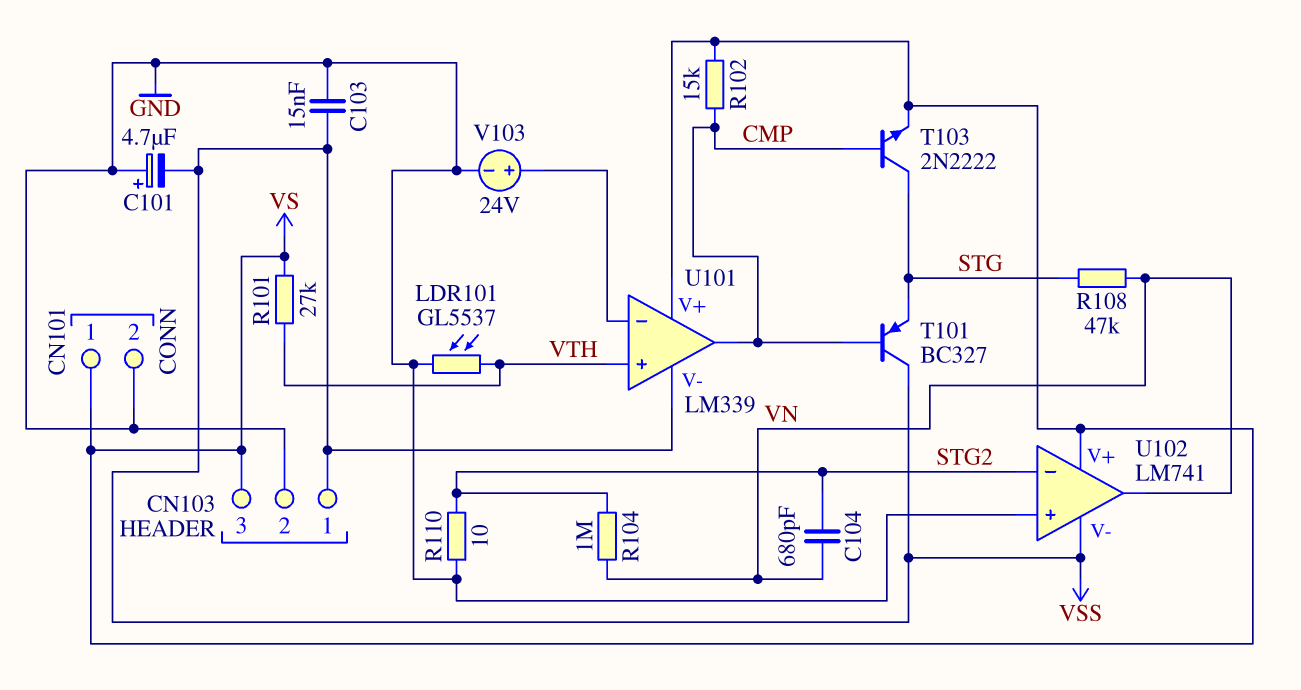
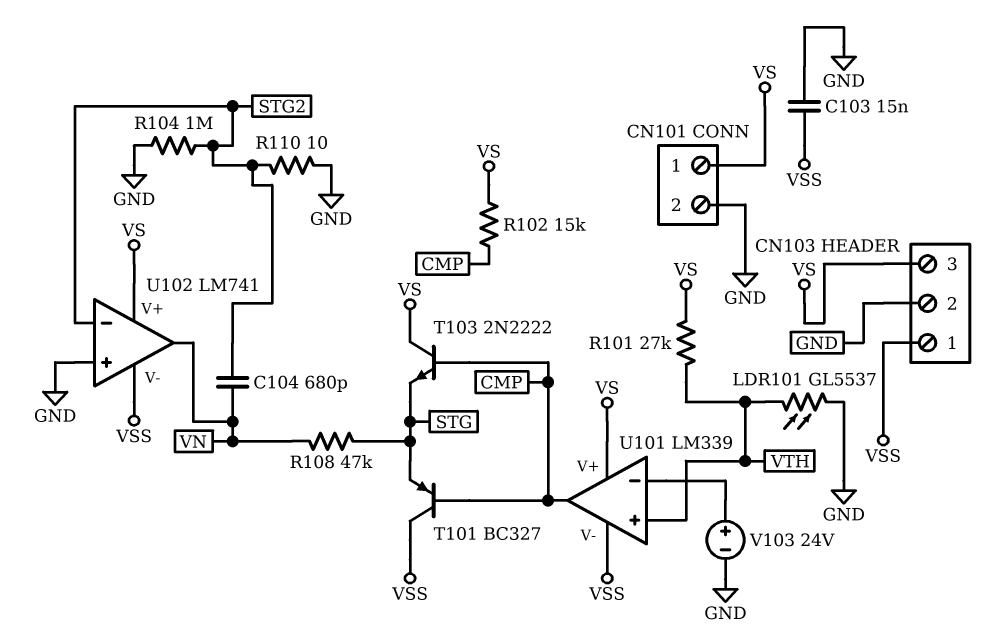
C101: 4.7uF (plus GND, minus VSS) -> none
R104: 1M (STG2, VN) -> 1M (GND, STG2)
T103: NPN 2N2222 (B CMP, C STG, E VS) -> NPN 2N2222 (B CMP, C VS, E STG)

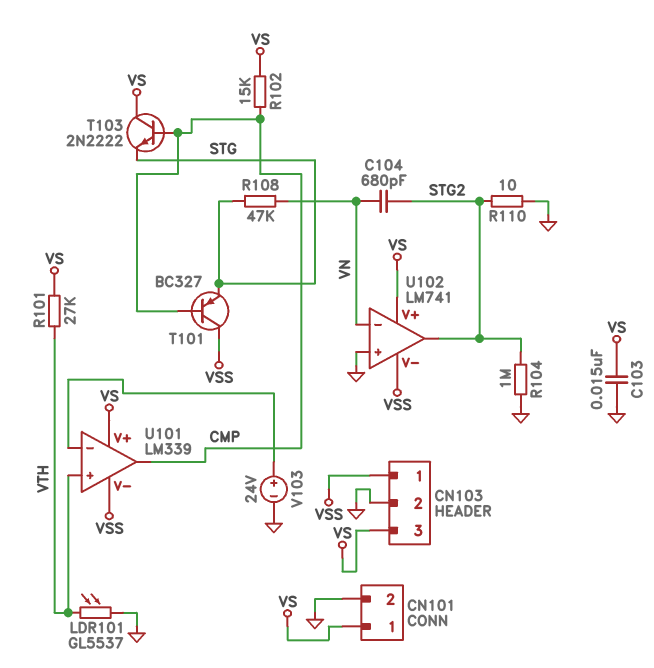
C103: 15nF (GND, VSS) -> 15nF (GND, VS)
U102 pin in-: STG2 -> VN
U102 pin out: VN -> STG2

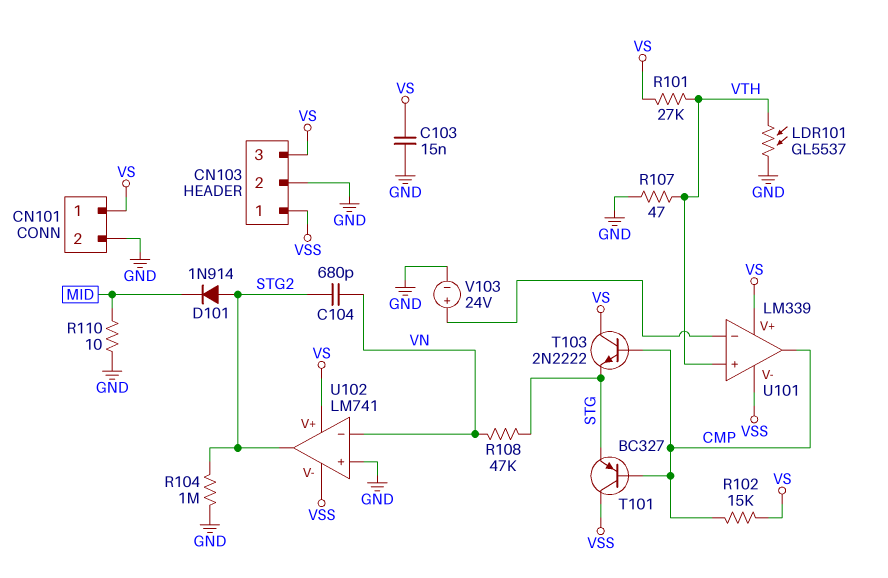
D101: none -> diode 1N914 (A STG2, K MID)
R107: none -> 47 (GND, VTH)
R110: 10 (GND, STG2) -> 10 (GND, MID)

